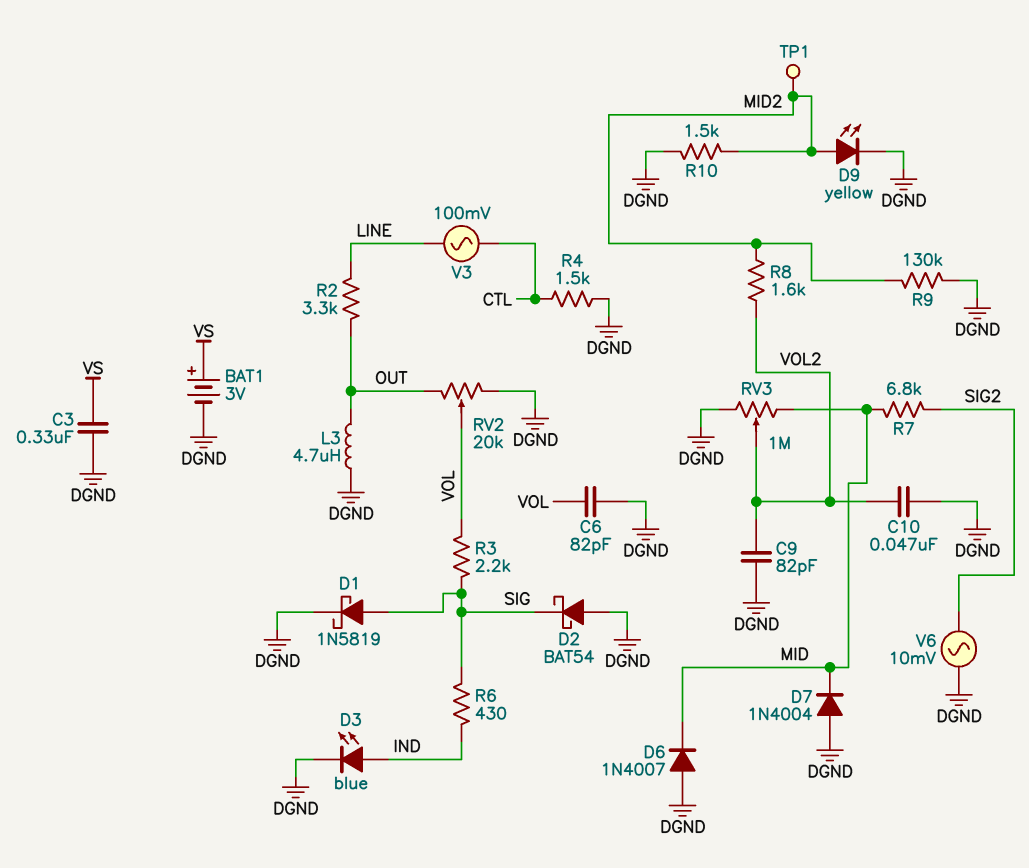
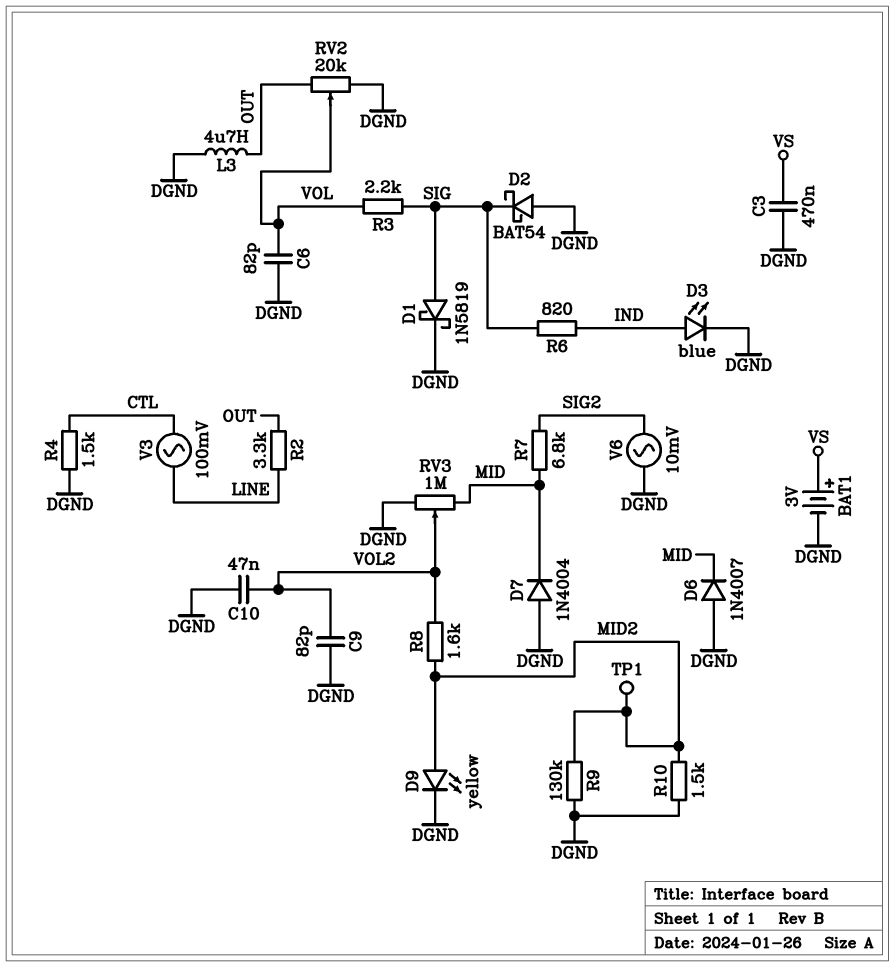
C3: 330nF (DGND, VS) -> 470nF (DGND, VS)
R6: 430 (IND, SIG) -> 820 (IND, SIG)

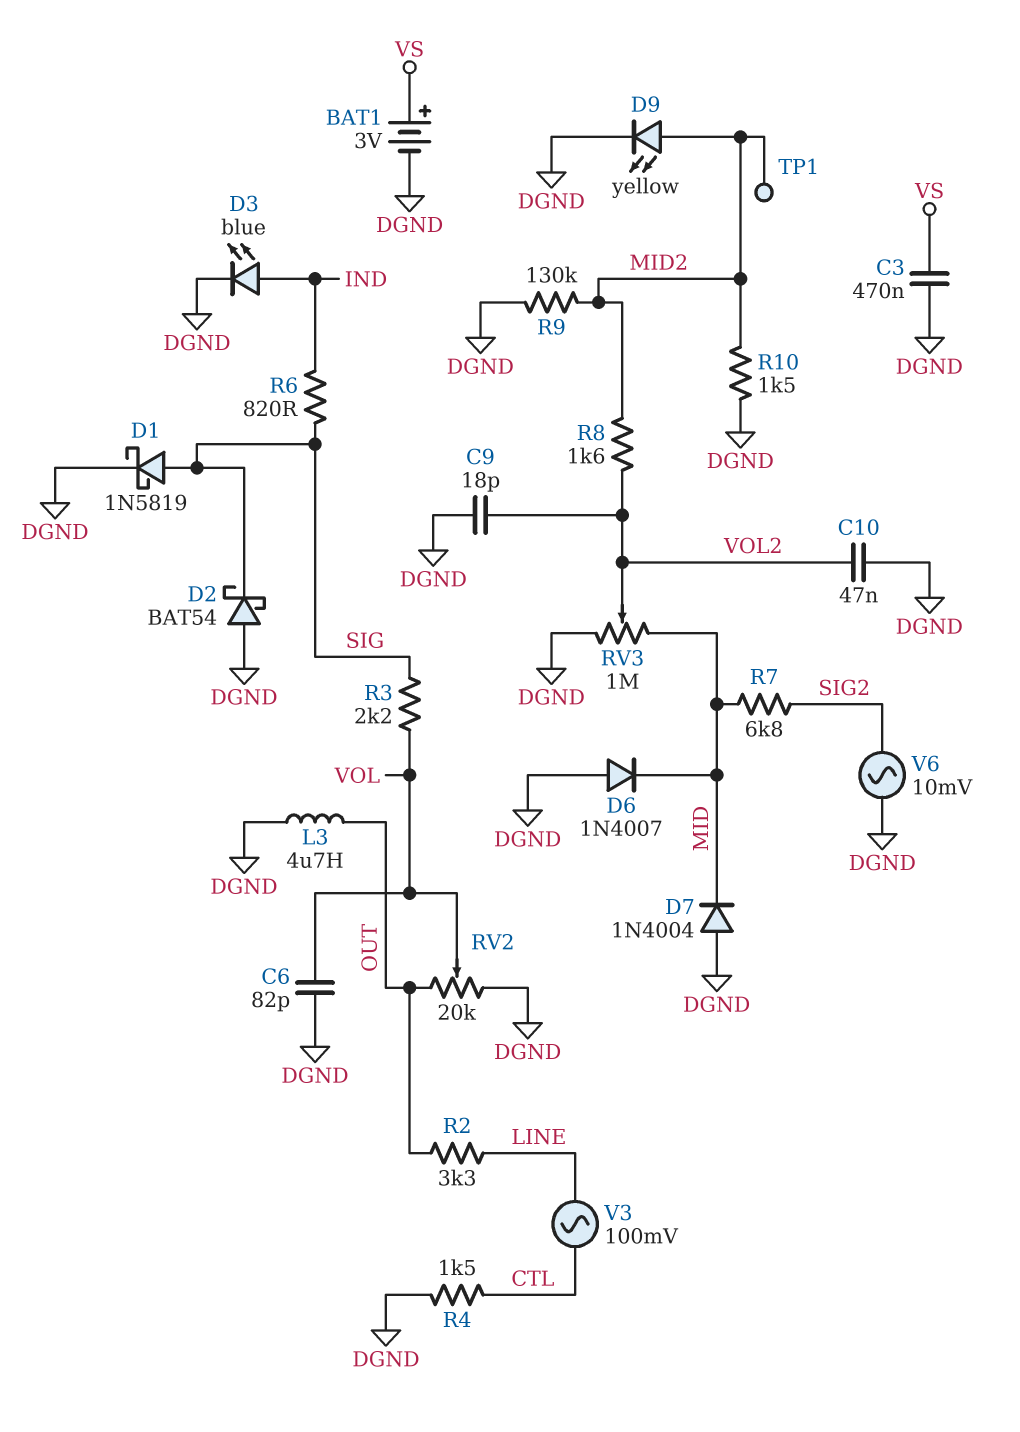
C9: 82pF (DGND, VOL2) -> 18pF (DGND, VOL2)

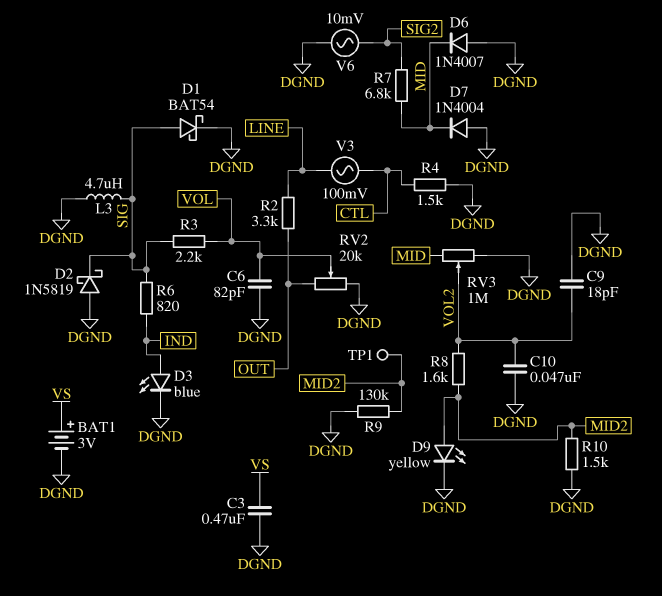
D1: schottky 1N5819 (A SIG, K DGND) -> schottky BAT54 (A SIG, K DGND)
D2: schottky BAT54 (A DGND, K SIG) -> schottky 1N5819 (A DGND, K SIG)
L3: 4.7uH (DGND, OUT) -> 4.7uH (DGND, SIG)

